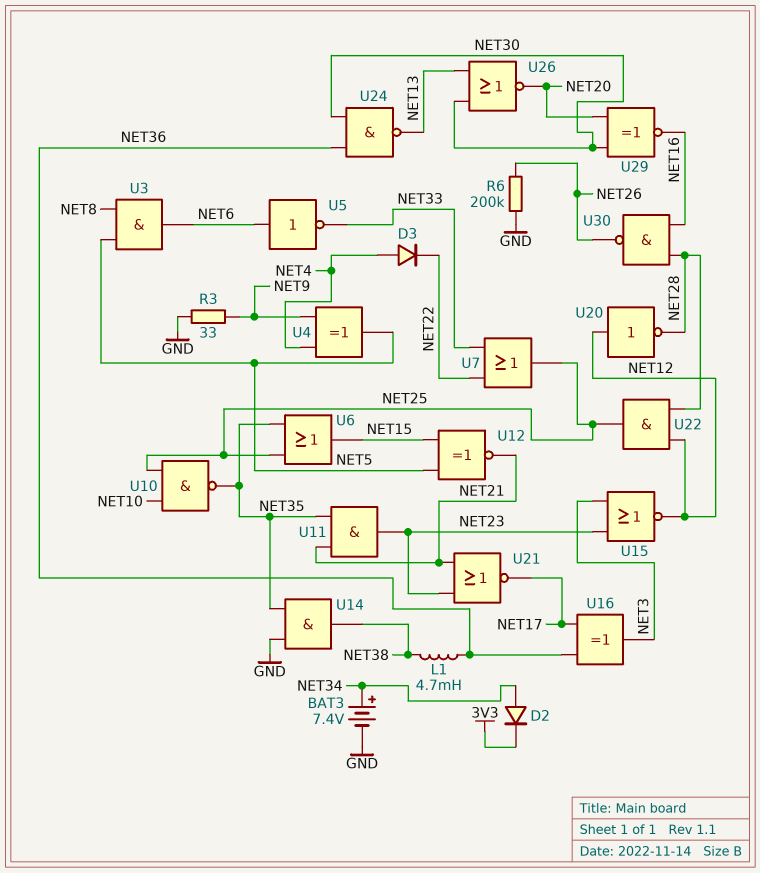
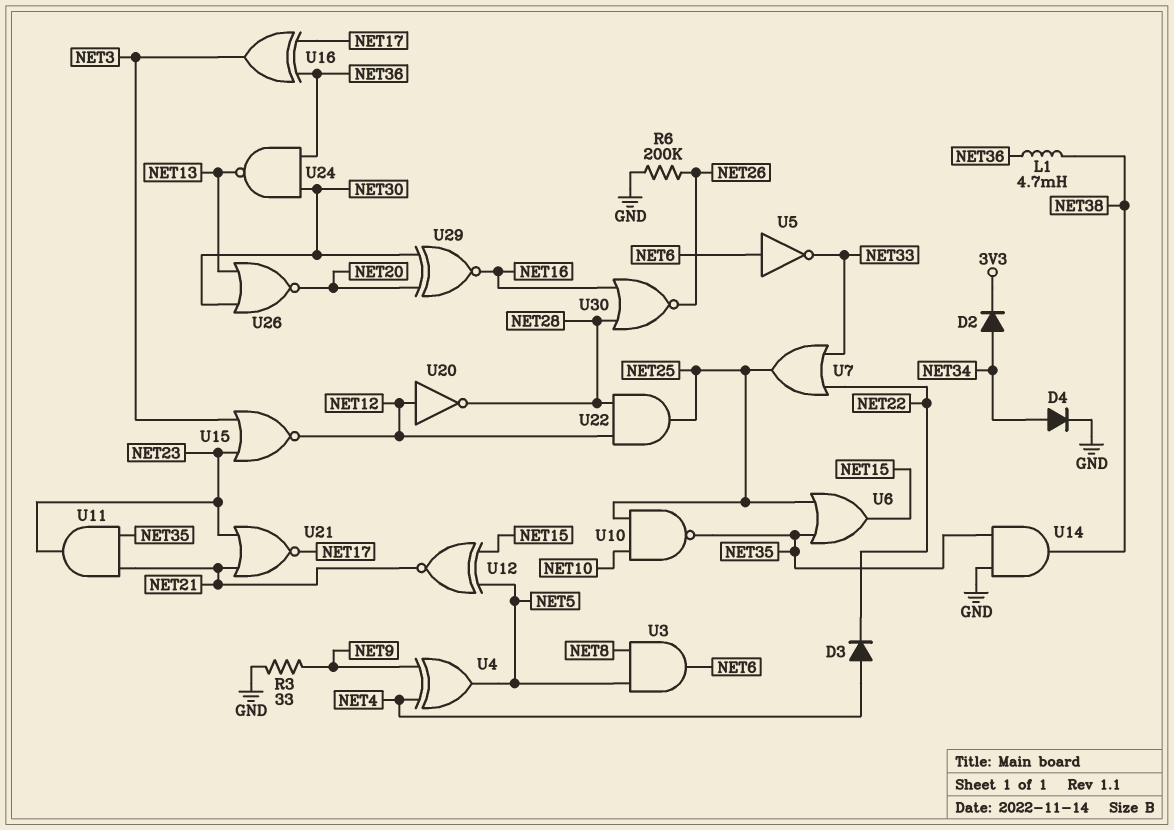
BAT3: 7.4V (plus NET34, minus GND) -> none
D4: none -> diode (A NET34, K GND)
U30: NAND (in NET16, in NET28, out NET26) -> NOR (in NET16, in NET28, out NET26)

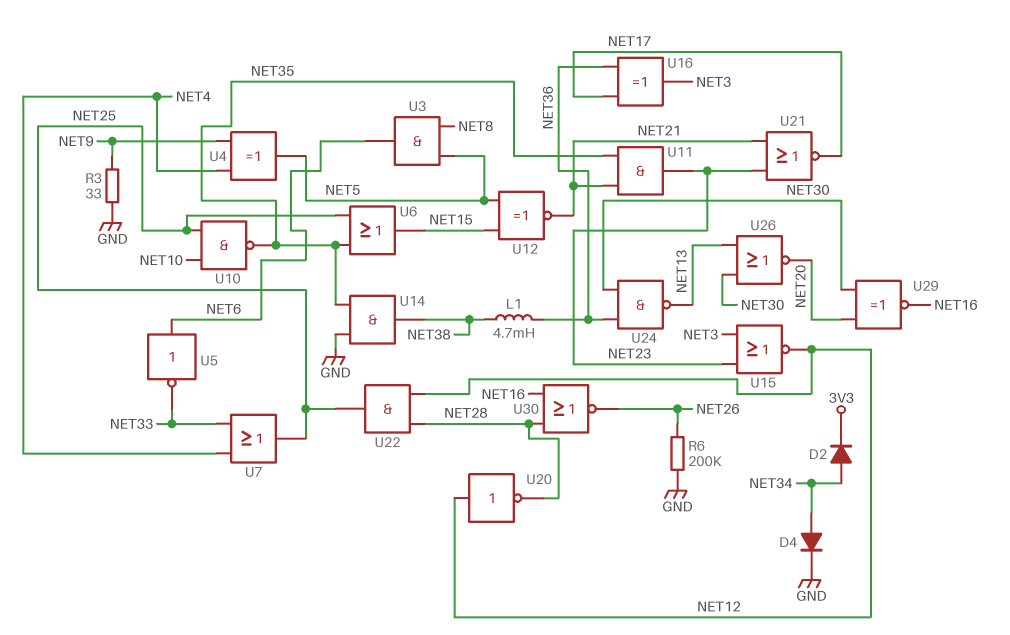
D3: diode (A NET4, K NET22) -> none
U7: OR (in NET22, in NET33, out NET25) -> OR (in NET4, in NET33, out NET25)

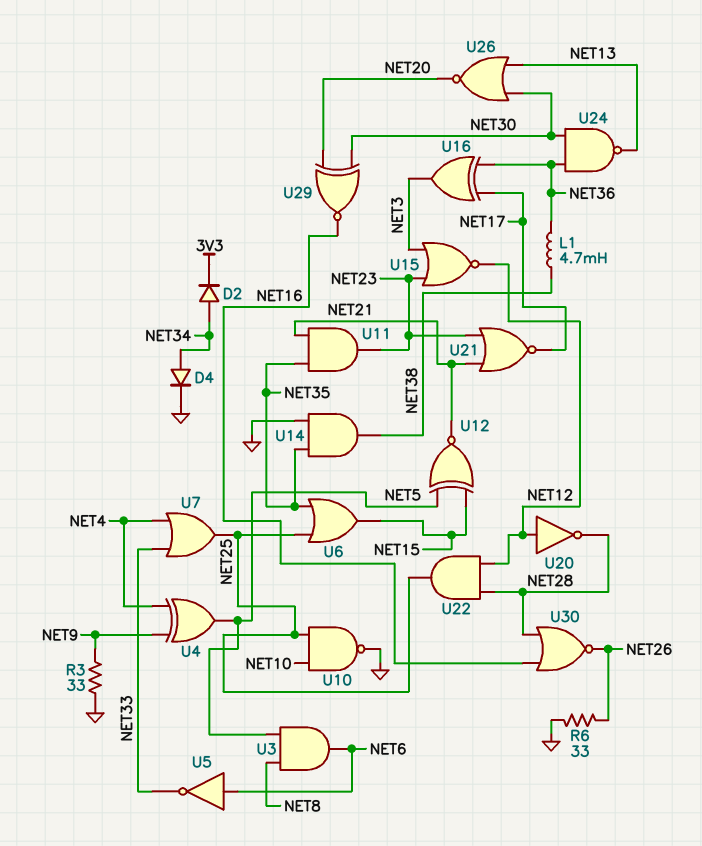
R6: 200k (GND, NET26) -> 33 (GND, NET26)
U10: NAND (in NET10, in NET25, out NET35) -> NAND (in NET10, in NET25, out GND)

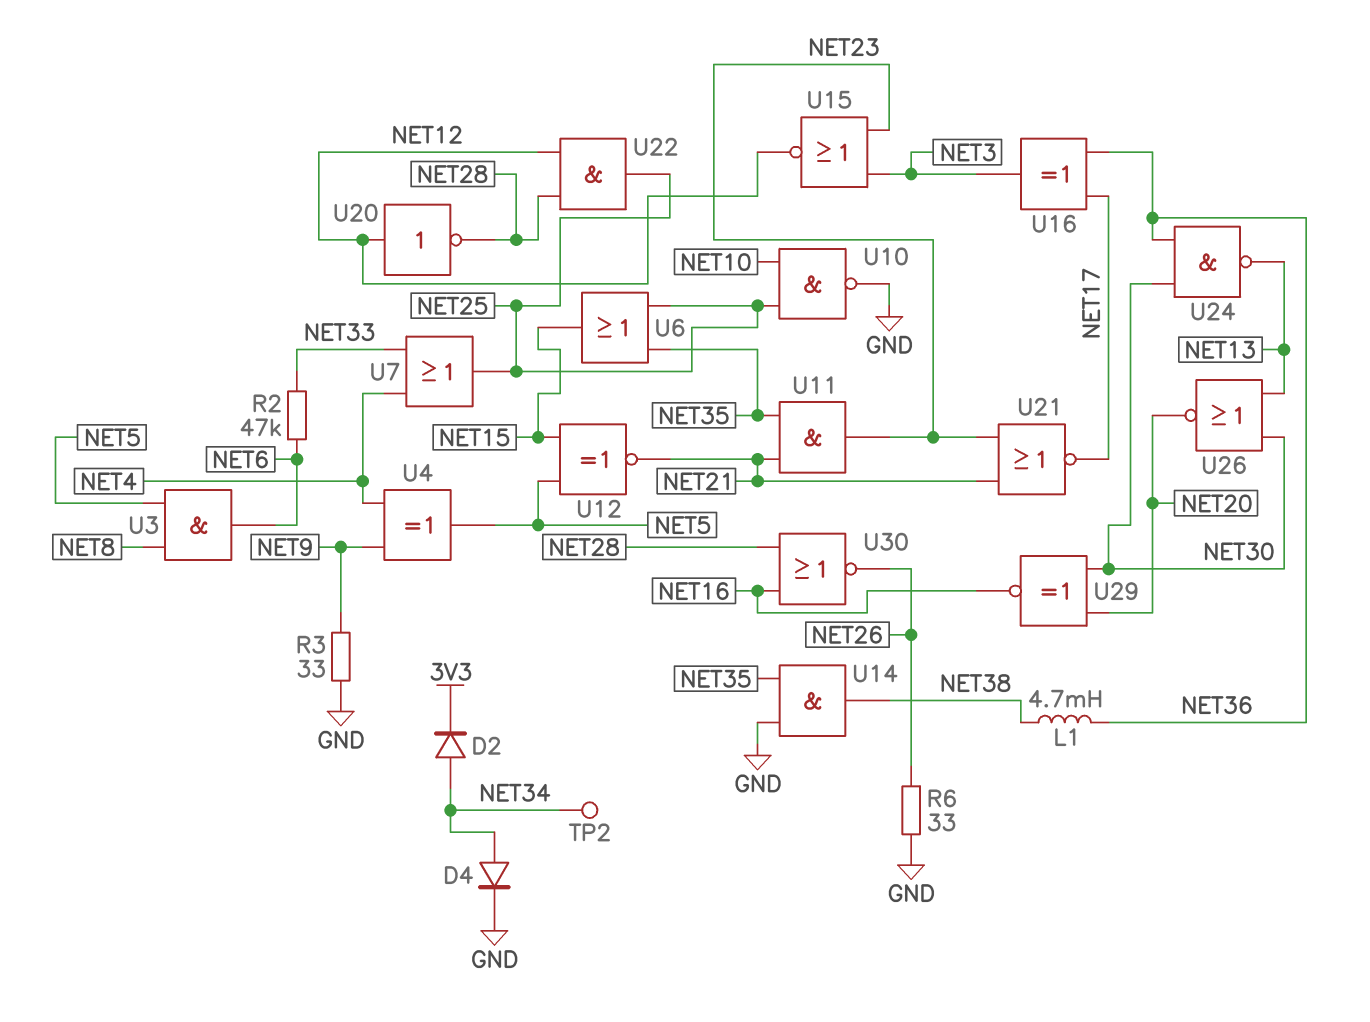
R2: none -> 47k (NET6, NET33)
TP2: none -> test point (NET34)
U5: NOT (in NET6, out NET33) -> none

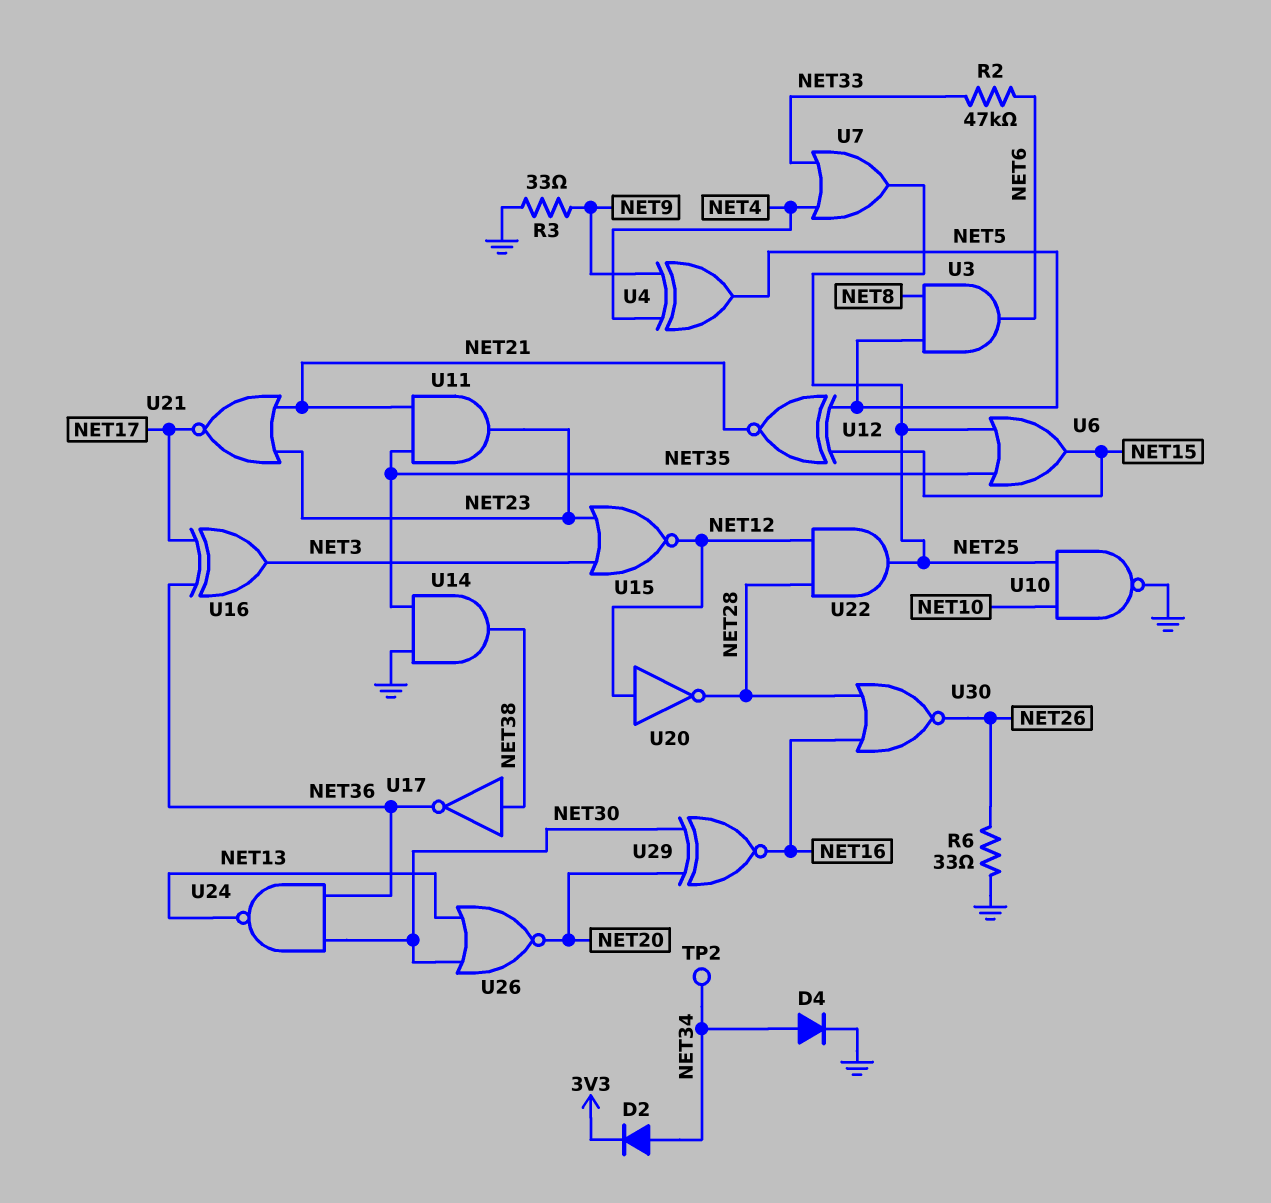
L1: 4.7mH (NET36, NET38) -> none
U17: none -> NOT (in NET38, out NET36)

